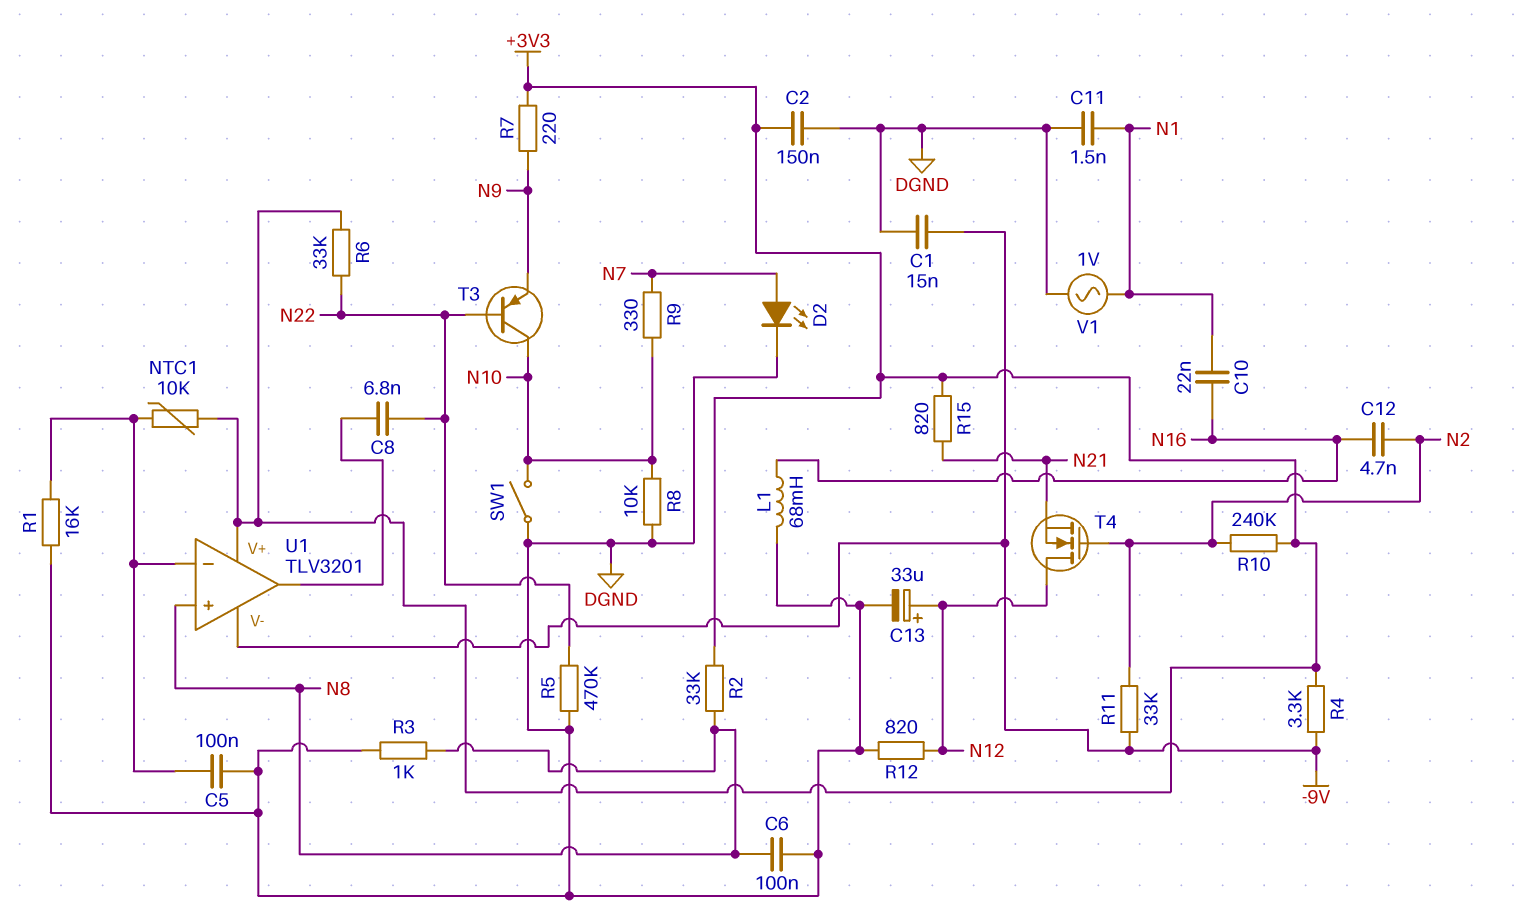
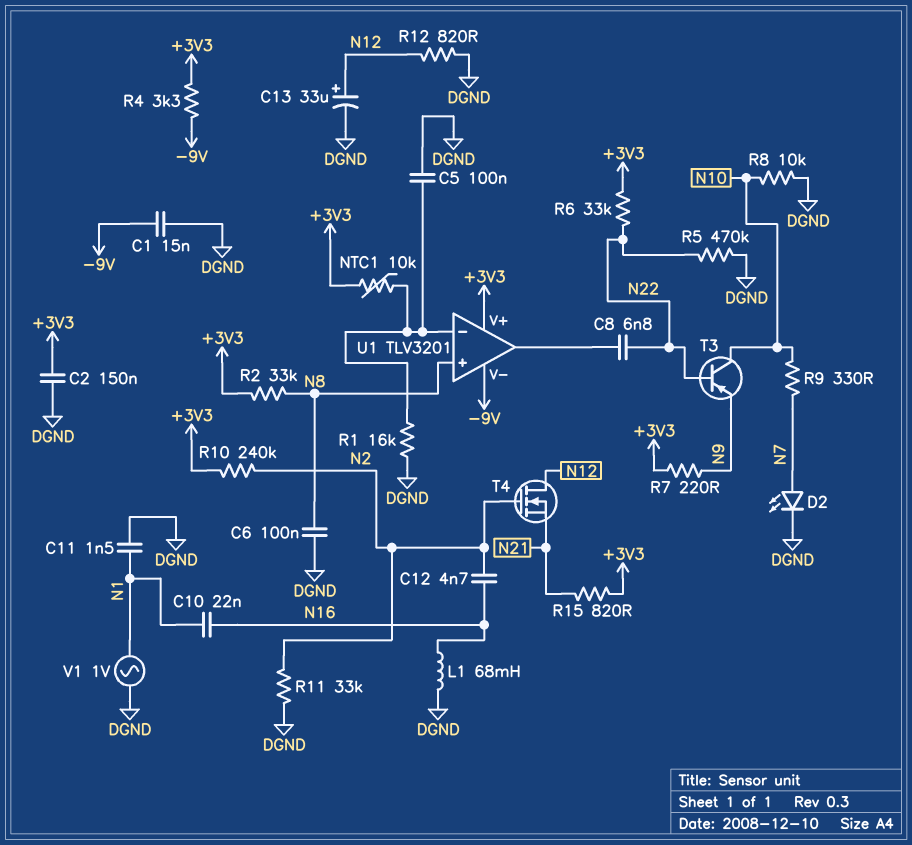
R3: 1k (DGND, N8) -> none
R11: 33k (-9V, N2) -> 33k (DGND, N2)
SW1: switch (DGND, N10) -> none

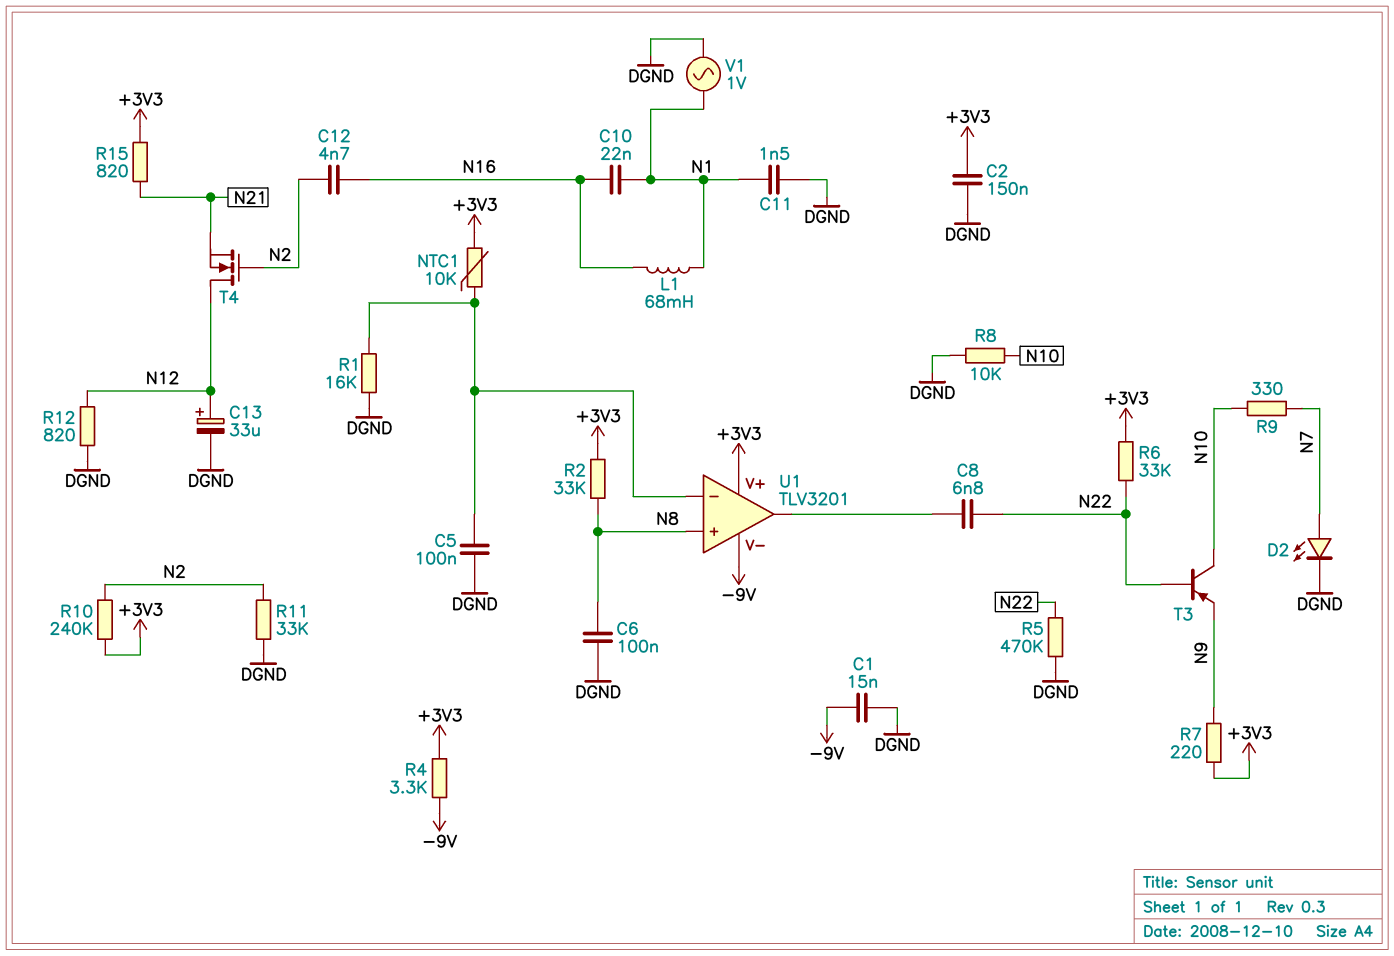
L1: 68mH (DGND, N16) -> 68mH (N1, N16)

